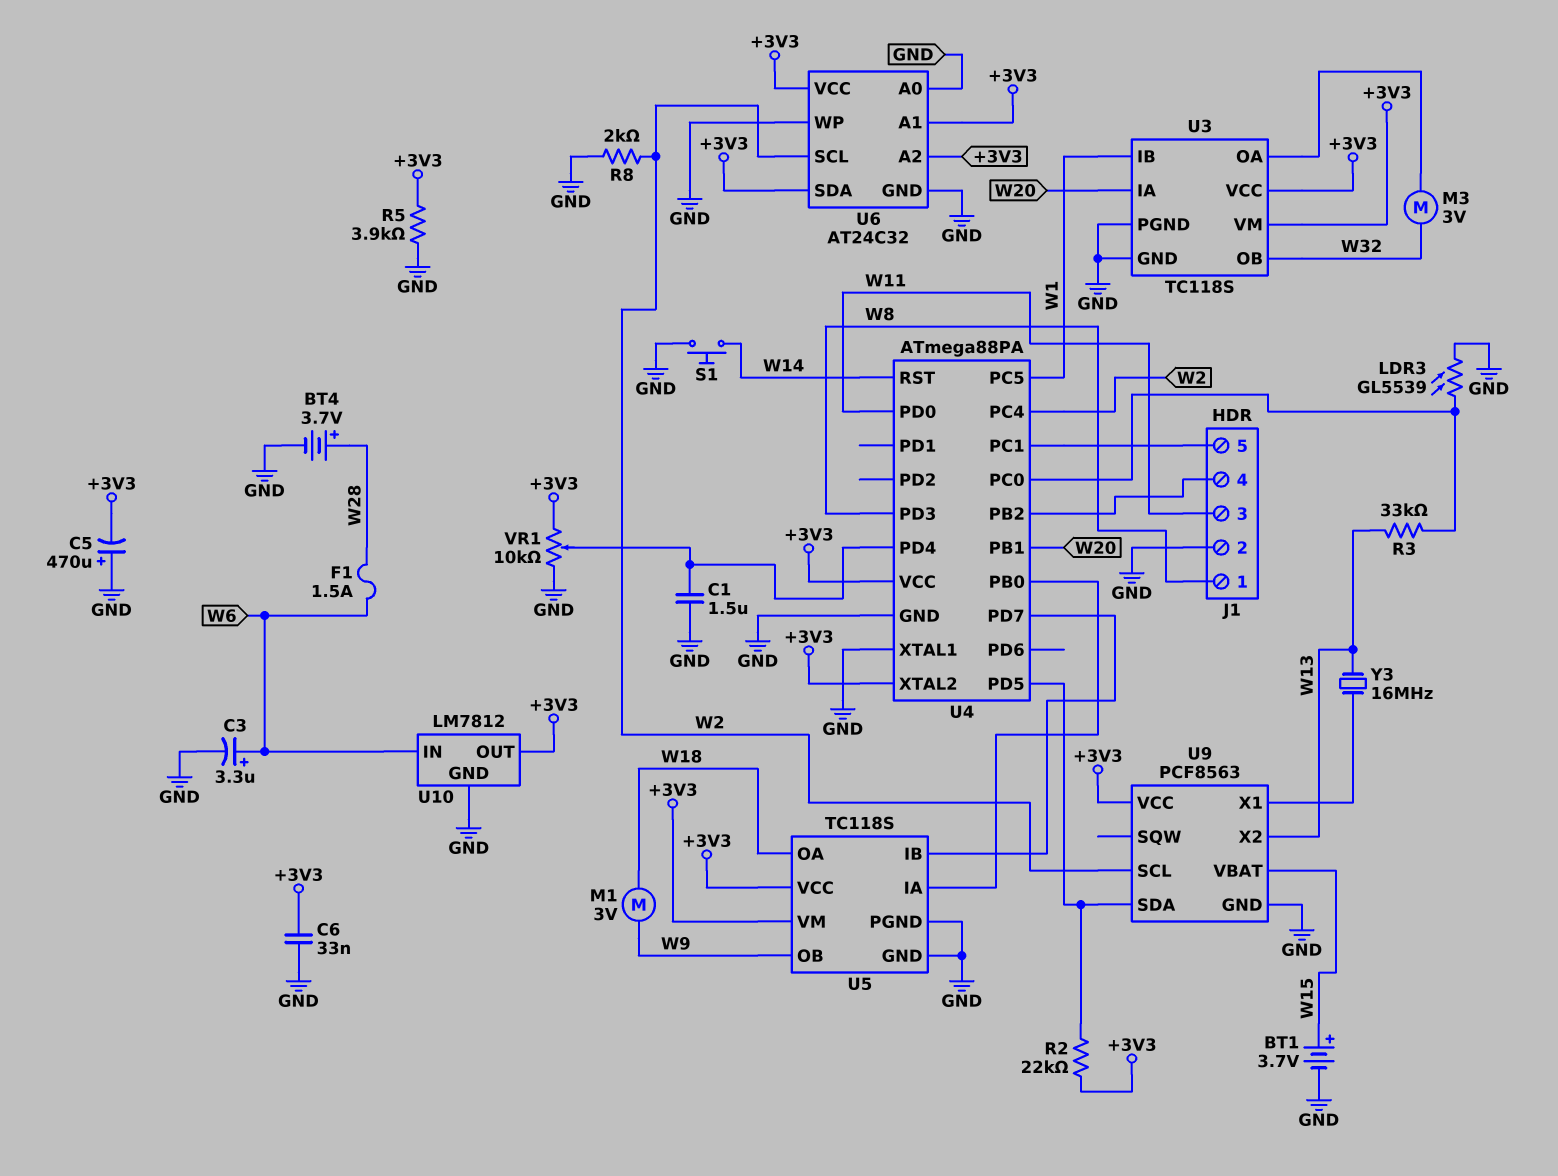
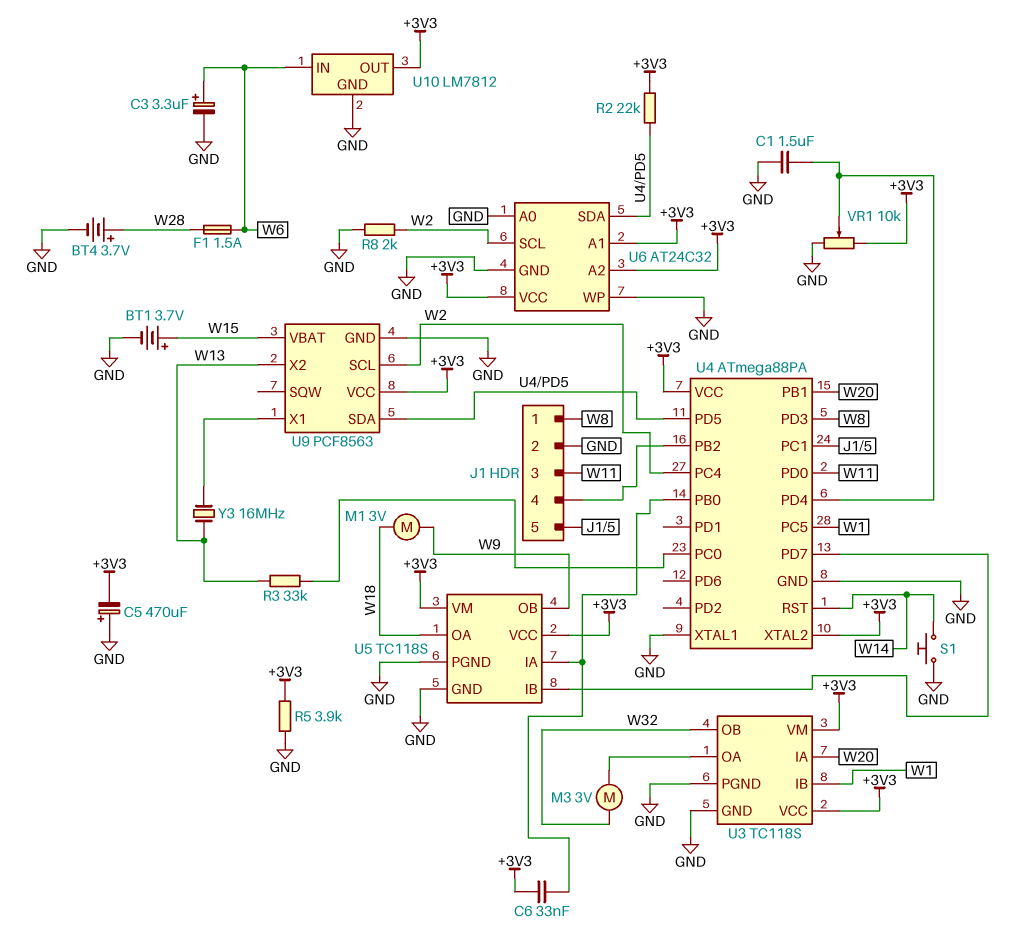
C6: 33nF (+3V3, GND) -> 33nF (+3V3, U4/PB0)
LDR3: GL5539 (GND, U4/PC0) -> none
U6 pin SDA: +3V3 -> U4/PD5

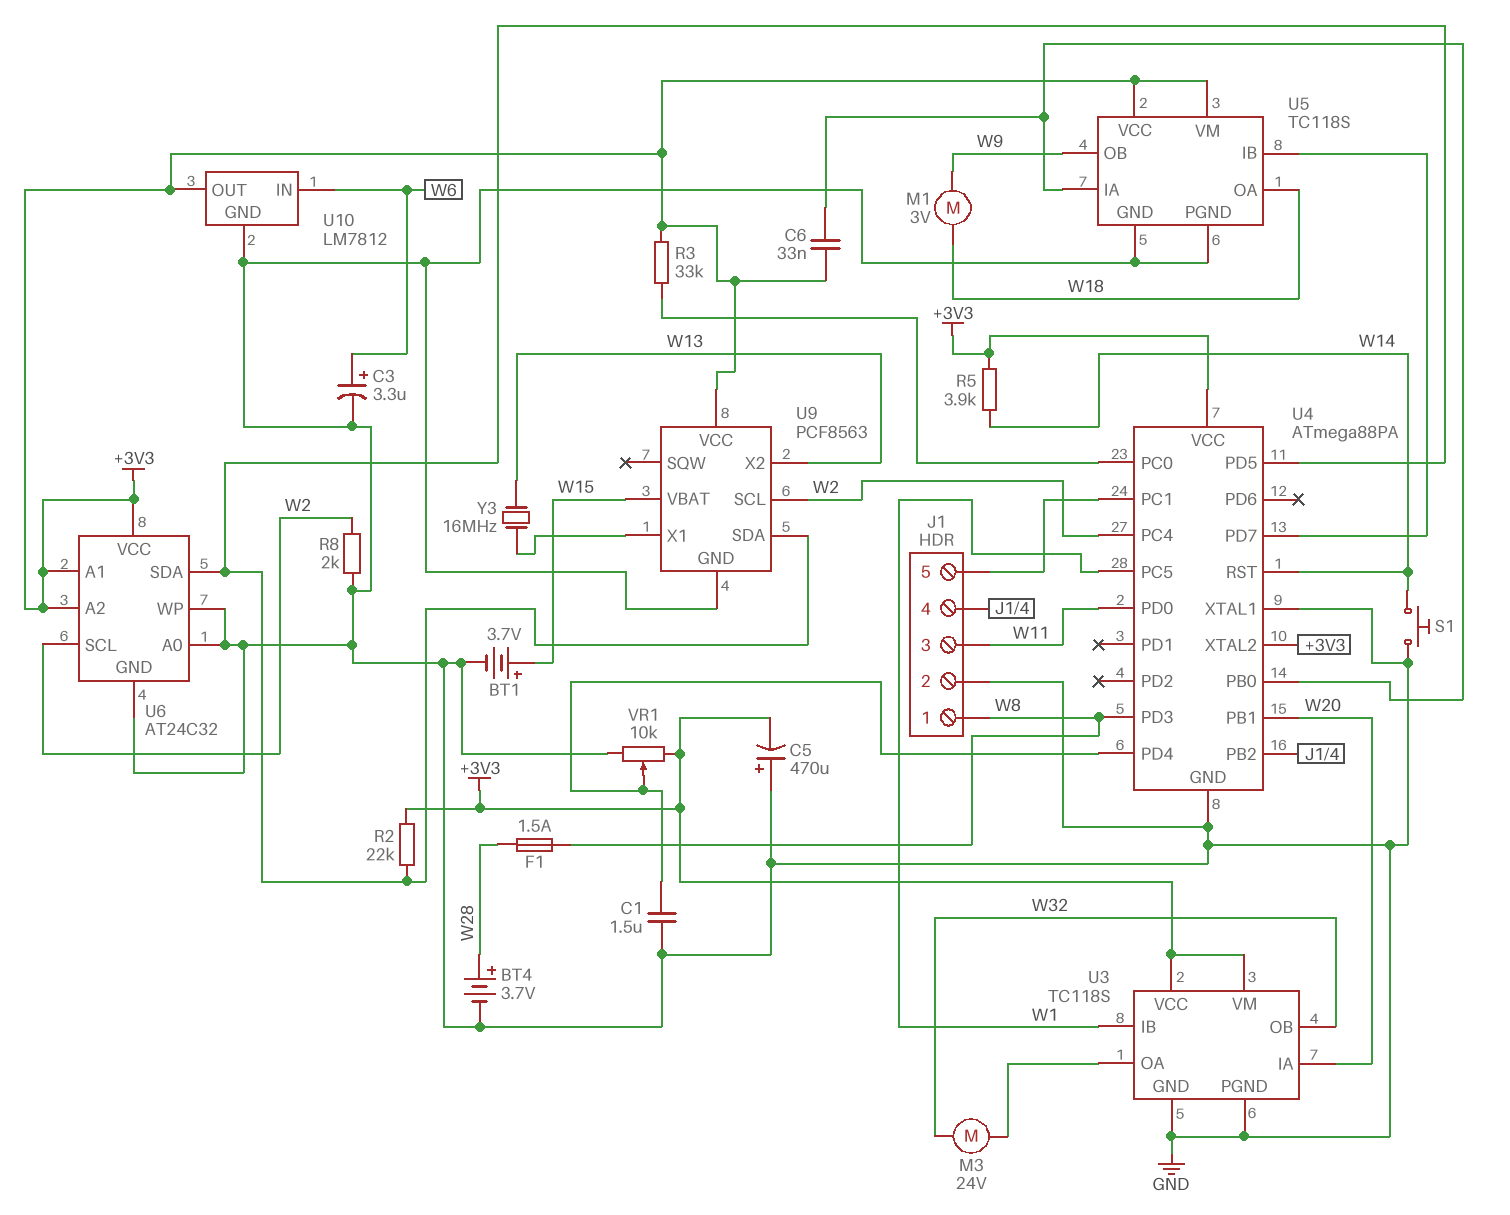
F1: 1.5A (W6, W28) -> 1.5A (W8, W28)
M3: motor 3V (U3/OA, W32) -> motor 24V (U3/OA, W32)
R3: 33k (U4/PC0, W13) -> 33k (+3V3, U4/PC0)
R5: 3.9k (+3V3, GND) -> 3.9k (+3V3, W14)

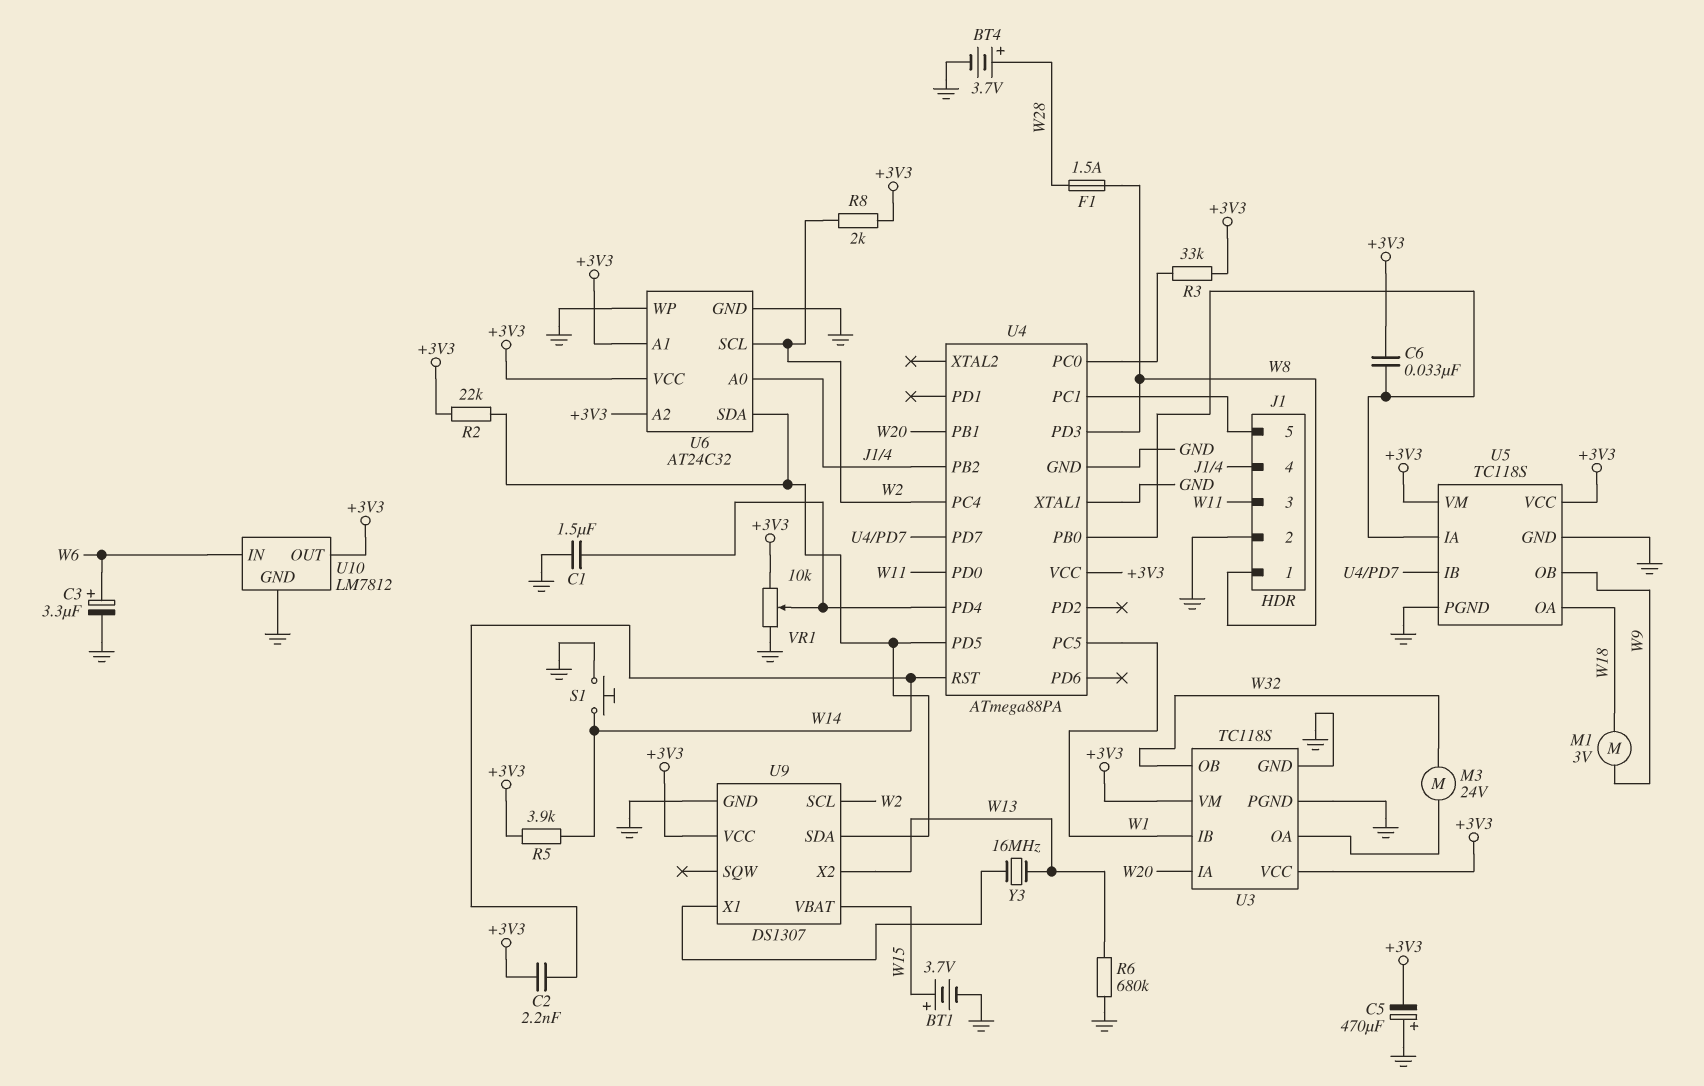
C2: none -> 2.2nF (+3V3, W14)
R6: none -> 680k (GND, W13)
R8: 2k (GND, W2) -> 2k (+3V3, W2)
U4 pin XTAL2: +3V3 -> none
U6 pin A0: GND -> J1/4
U9: PCF8563 -> DS1307

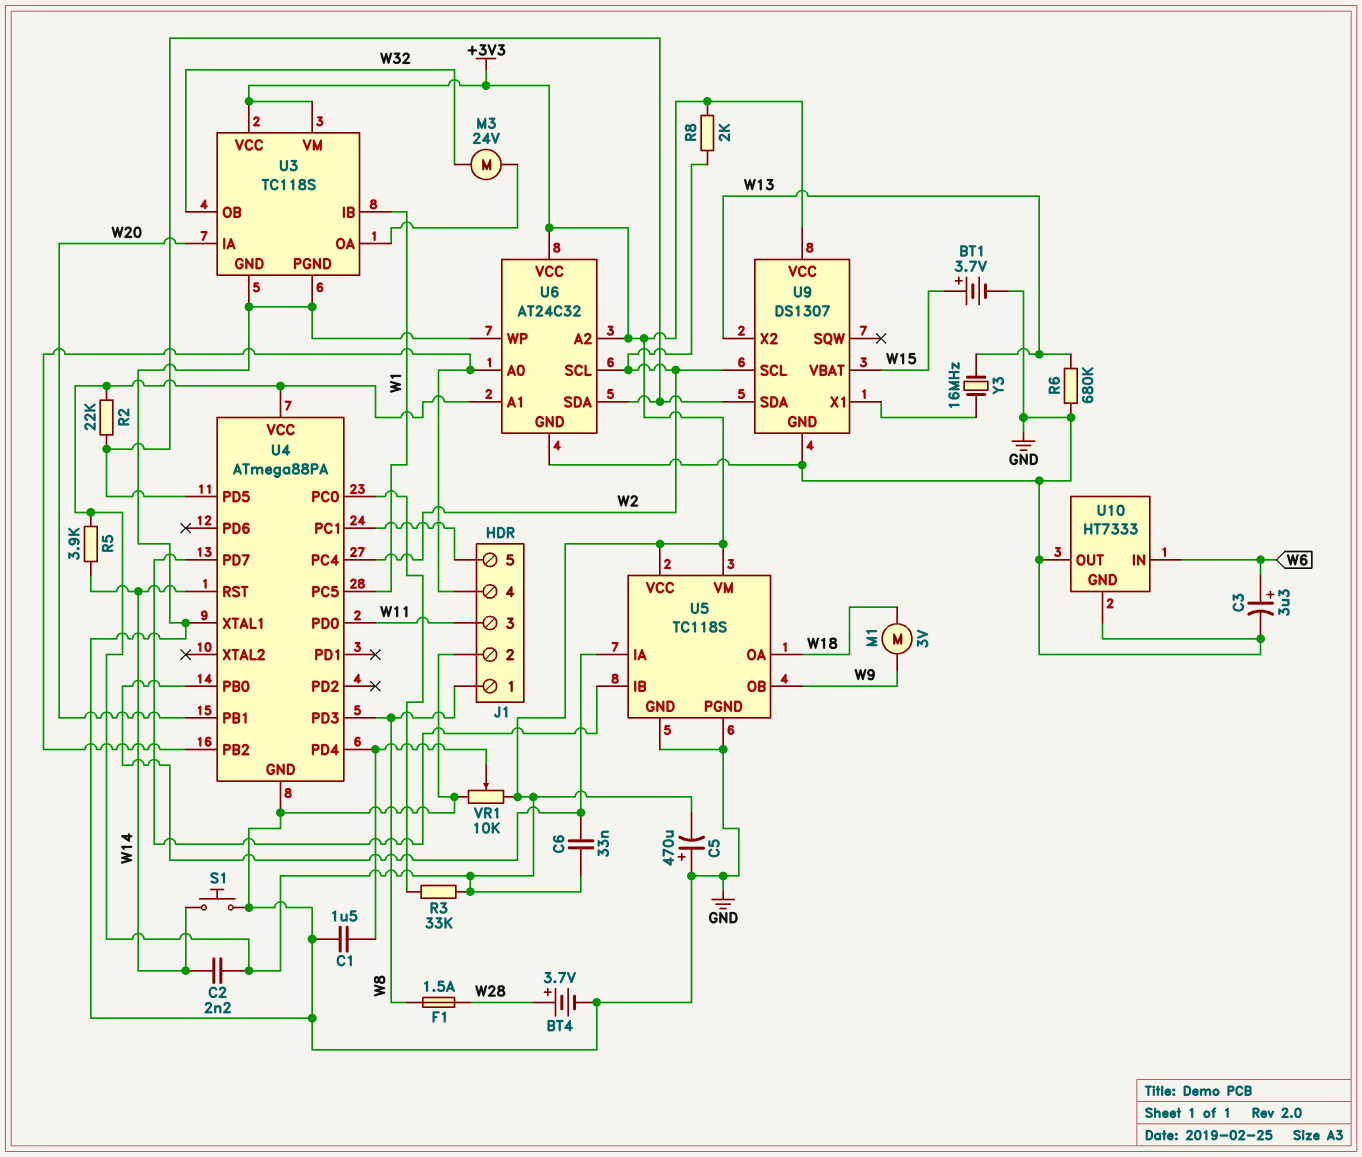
U10: LM7812 -> HT7333
U10 pin OUT: +3V3 -> GND

